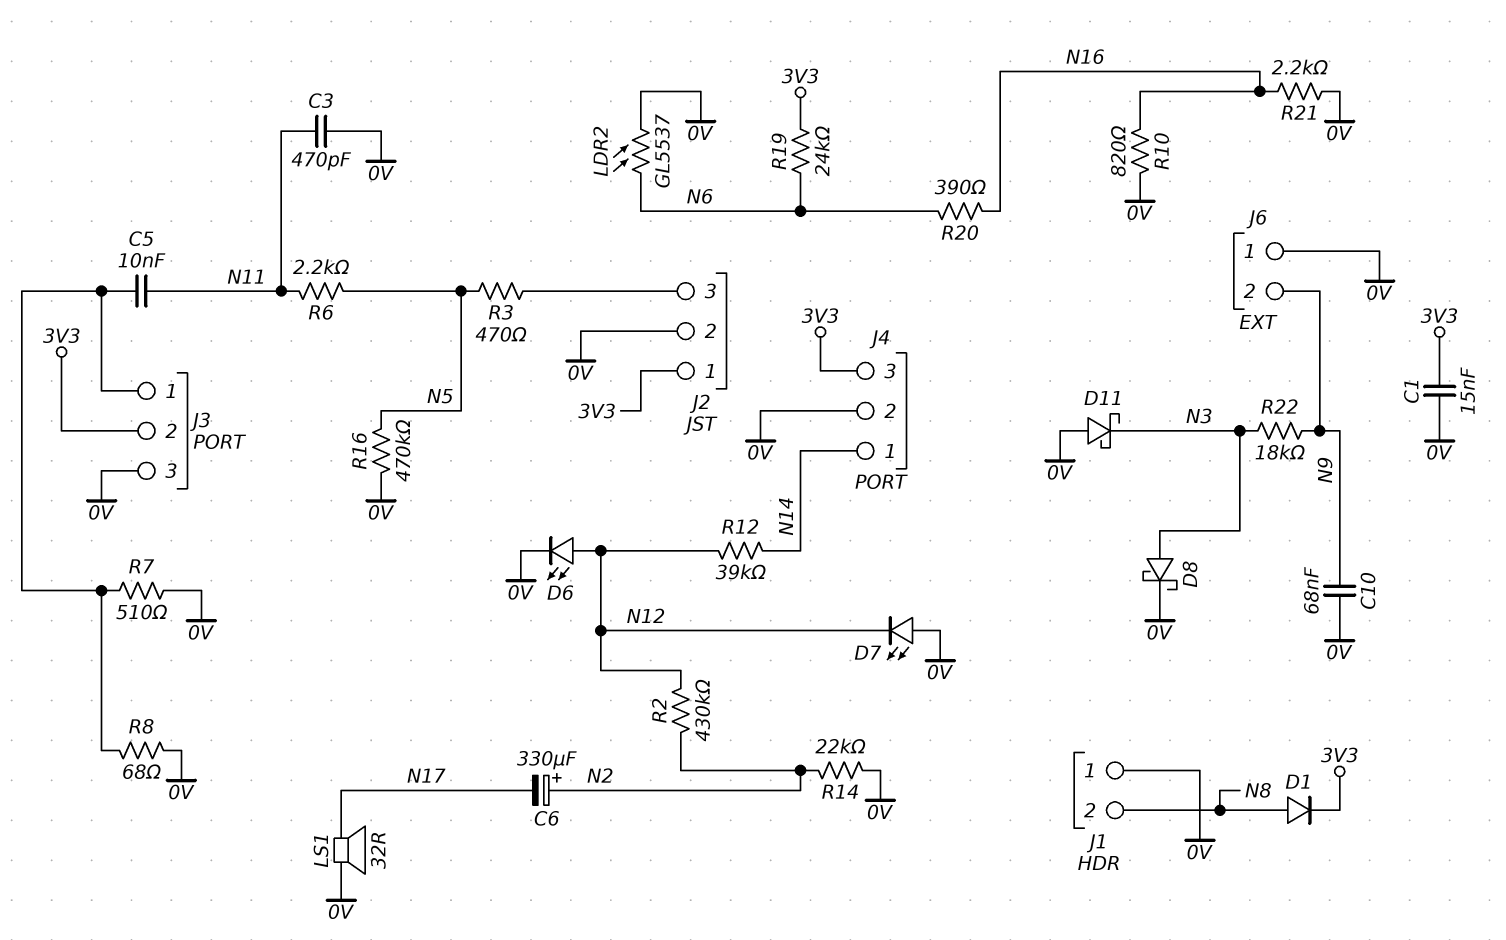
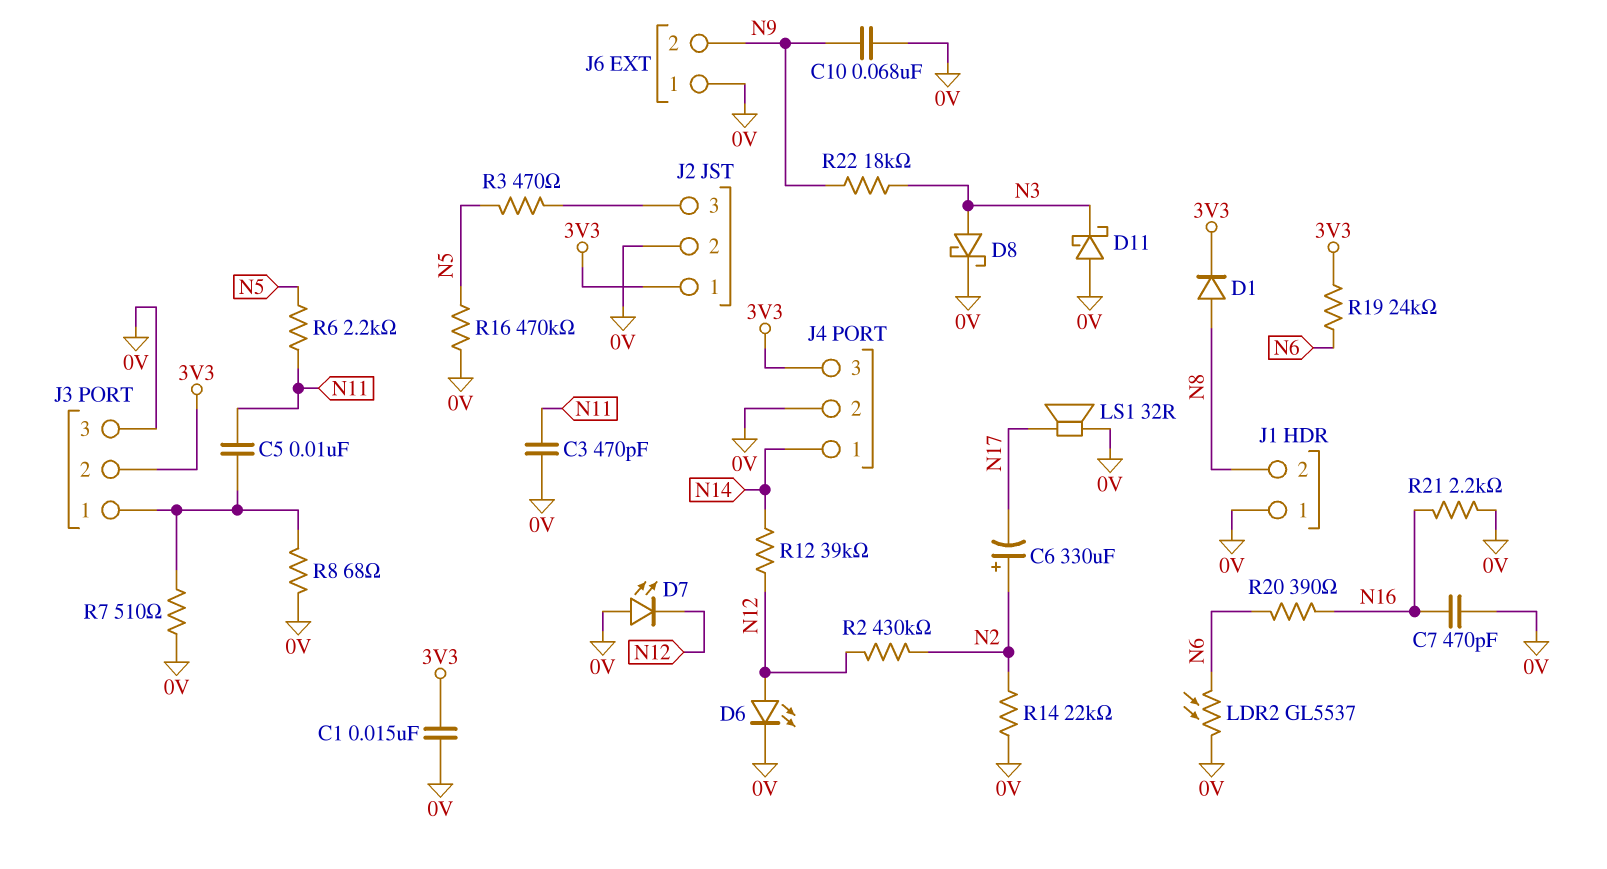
C7: none -> 470pF (0V, N16)
R10: 820 (0V, N16) -> none

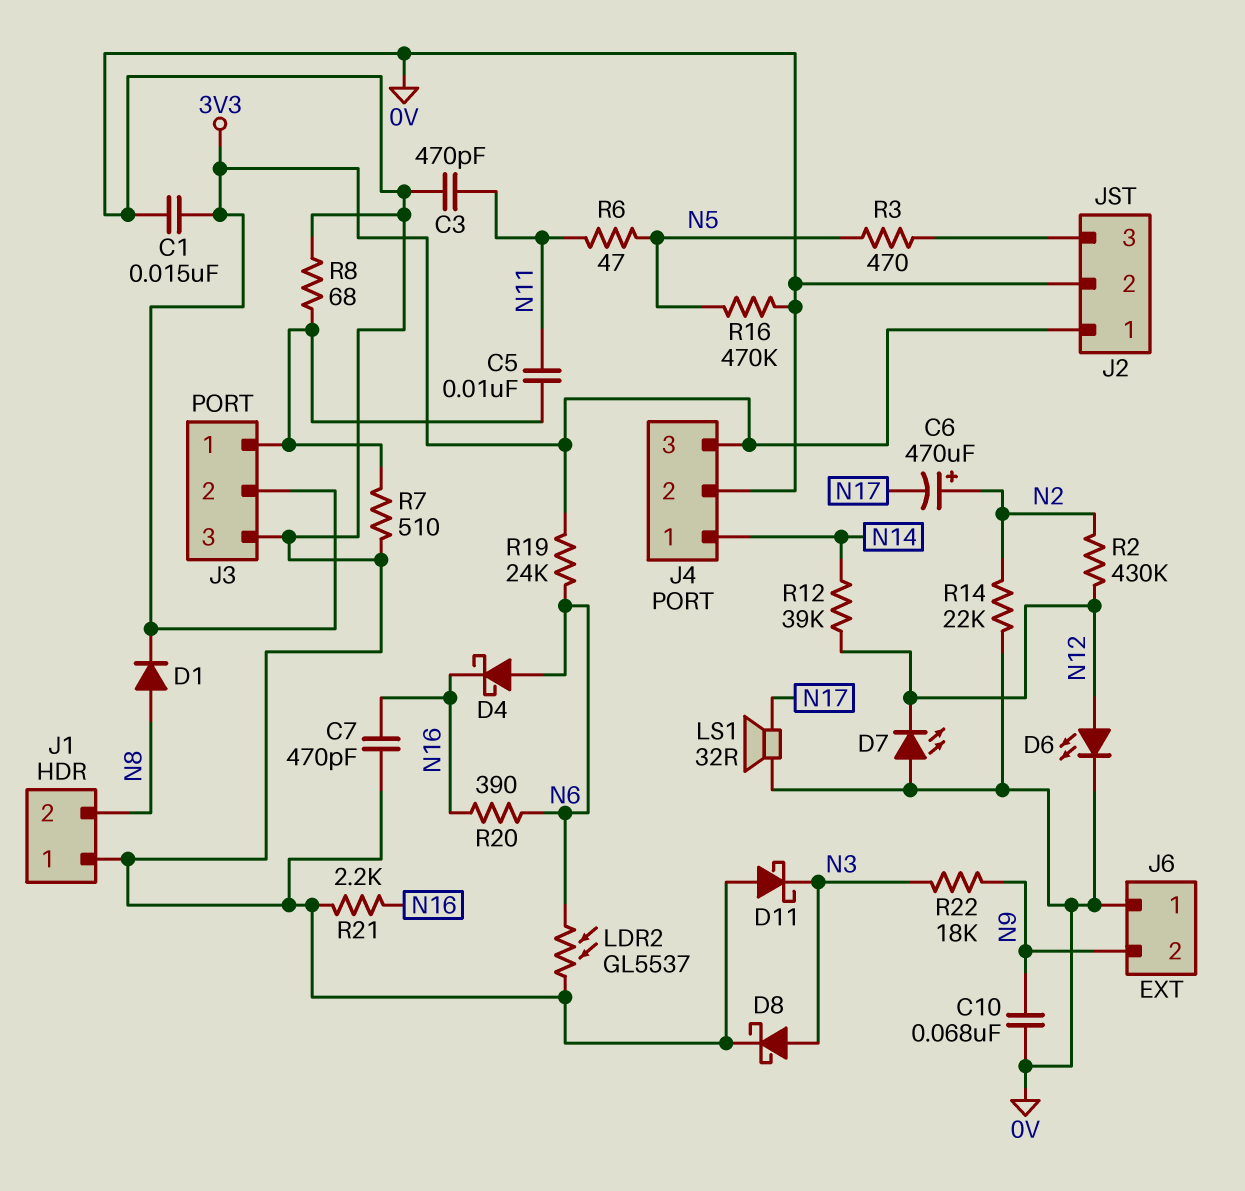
C6: 330uF (plus N2, minus N17) -> 470uF (plus N2, minus N17)
D4: none -> schottky (A N6, K N16)
R6: 2.2k (N5, N11) -> 47 (N5, N11)

